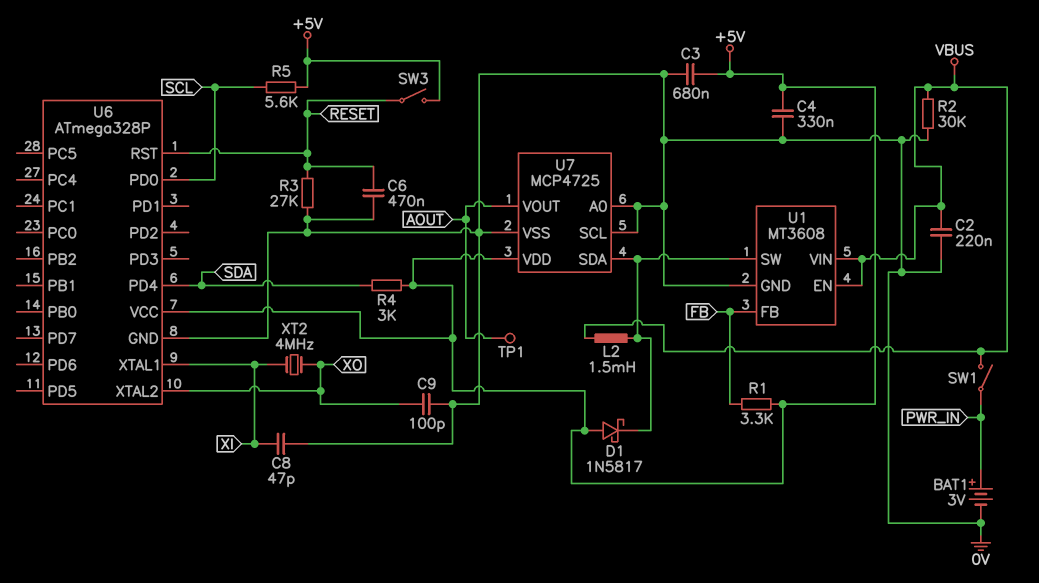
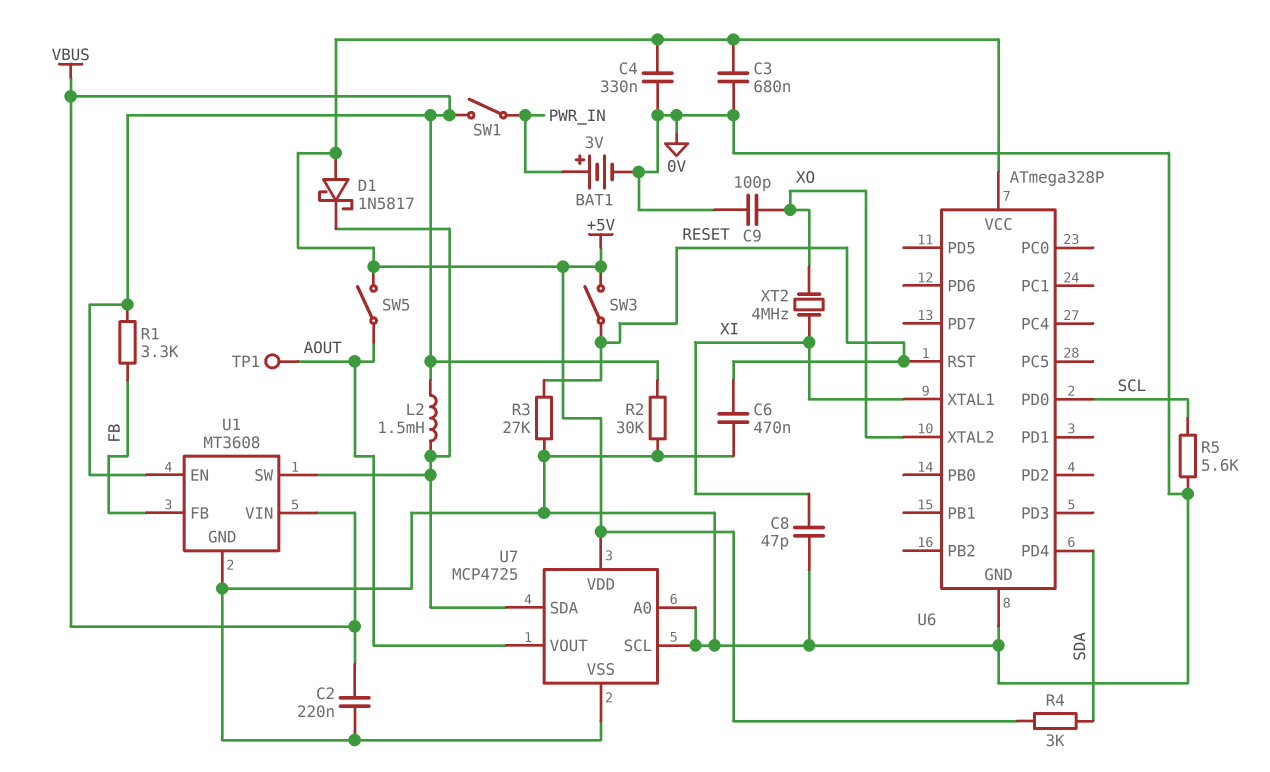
R1: 3.3k (+5V, FB) -> 3.3k (FB, VBUS)
R5: 5.6k (+5V, SCL) -> 5.6k (0V, SCL)
SW5: none -> switch (+5V, AOUT)

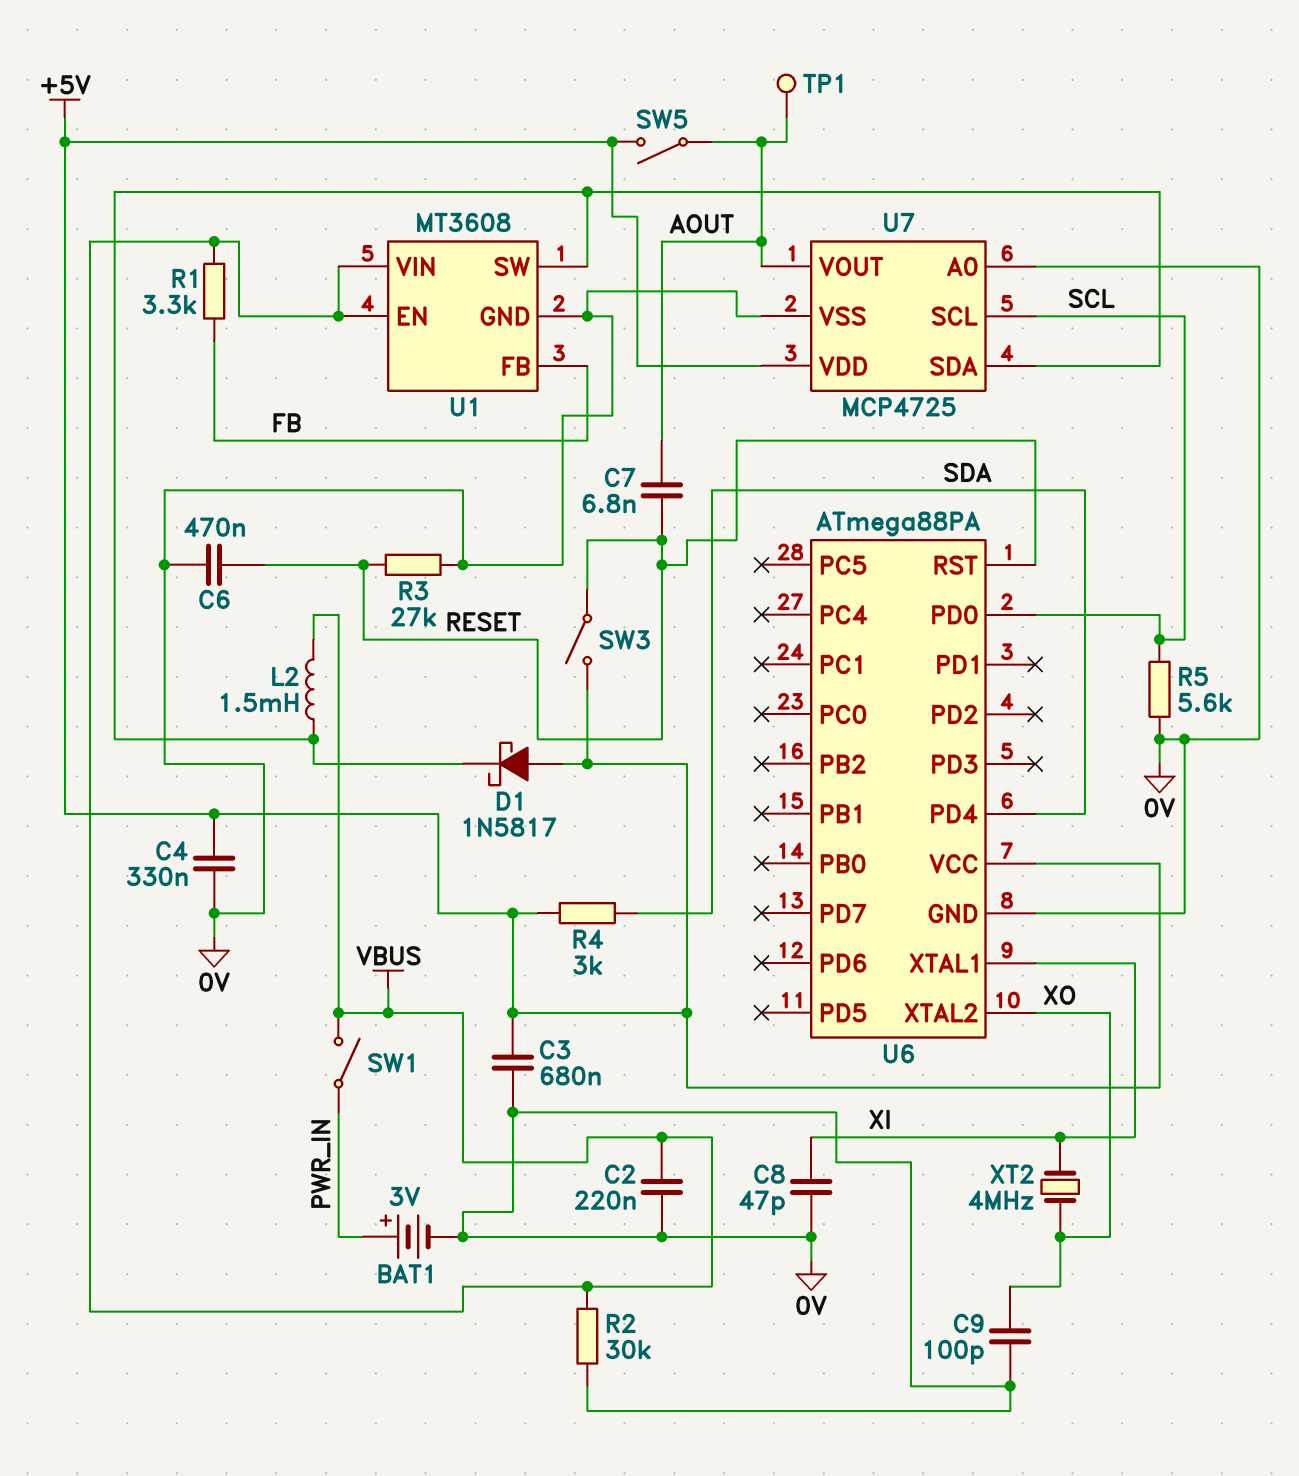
C7: none -> 6.8nF (AOUT, RESET)
U6: ATmega328P -> ATmega88PA
U7 pin SCL: 0V -> SCL

